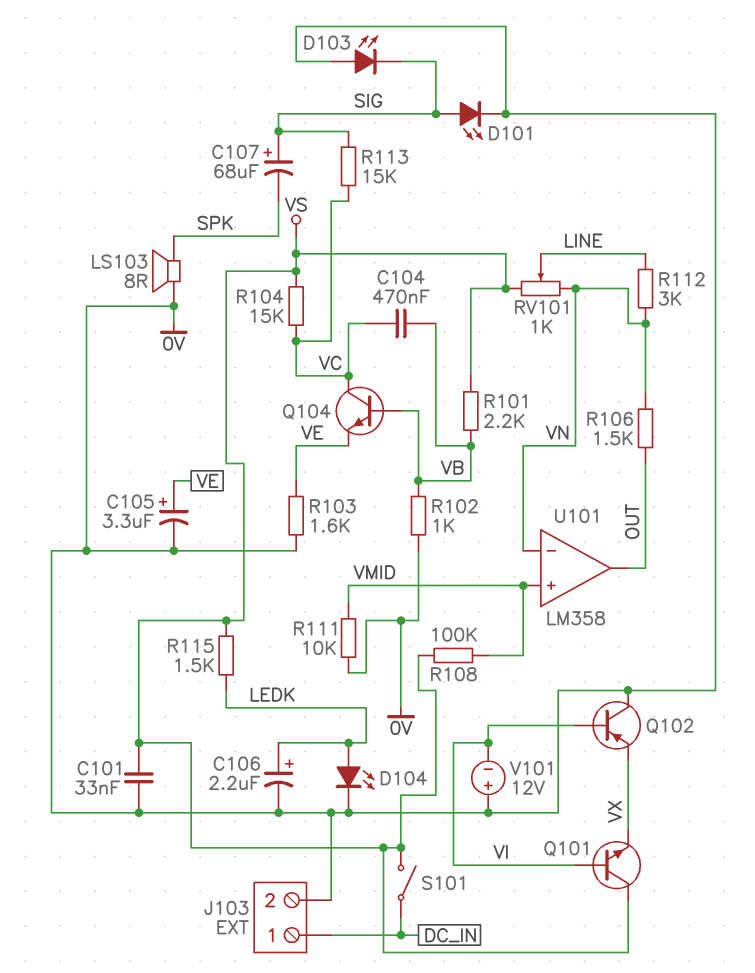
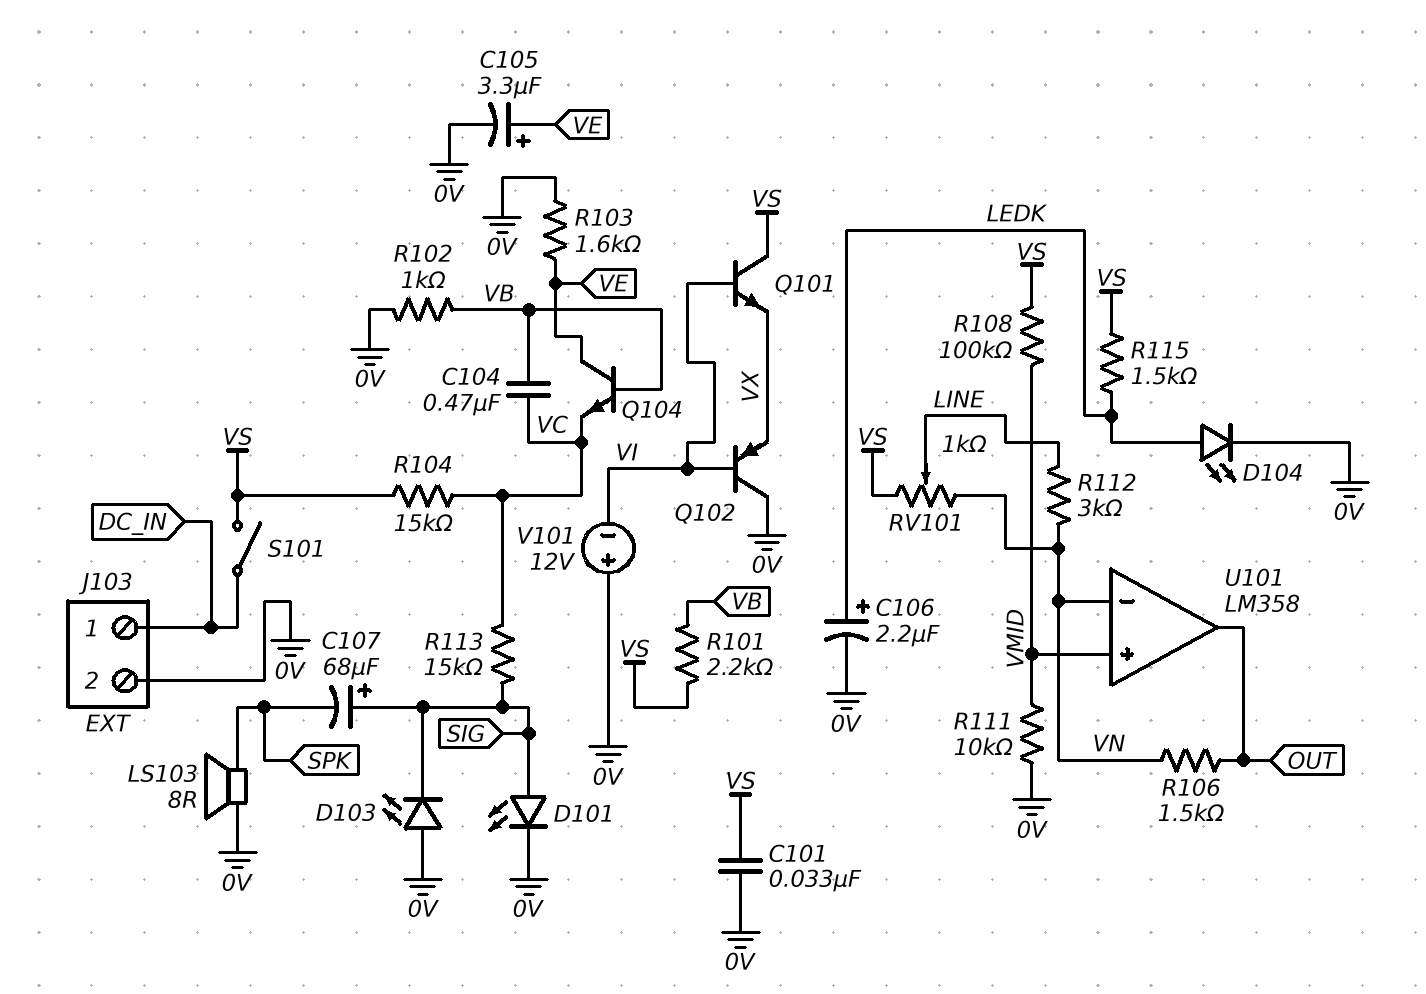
Q104: NPN (B VB, C VC, E VE) -> NPN (B VB, C VE, E VC)

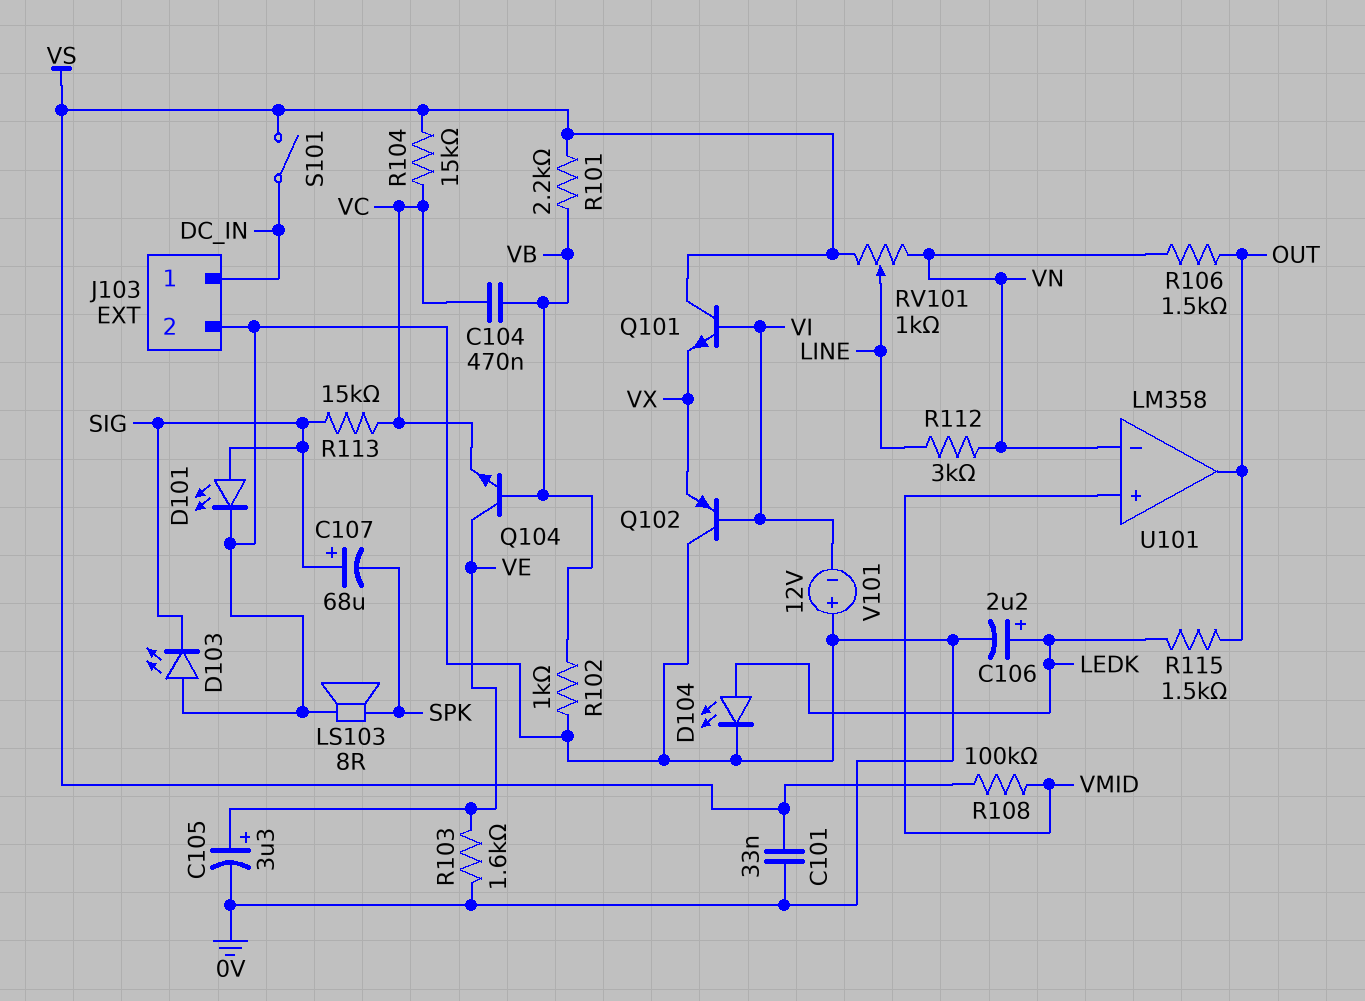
R111: 10k (0V, VMID) -> none
R115: 1.5k (LEDK, VS) -> 1.5k (LEDK, OUT)

